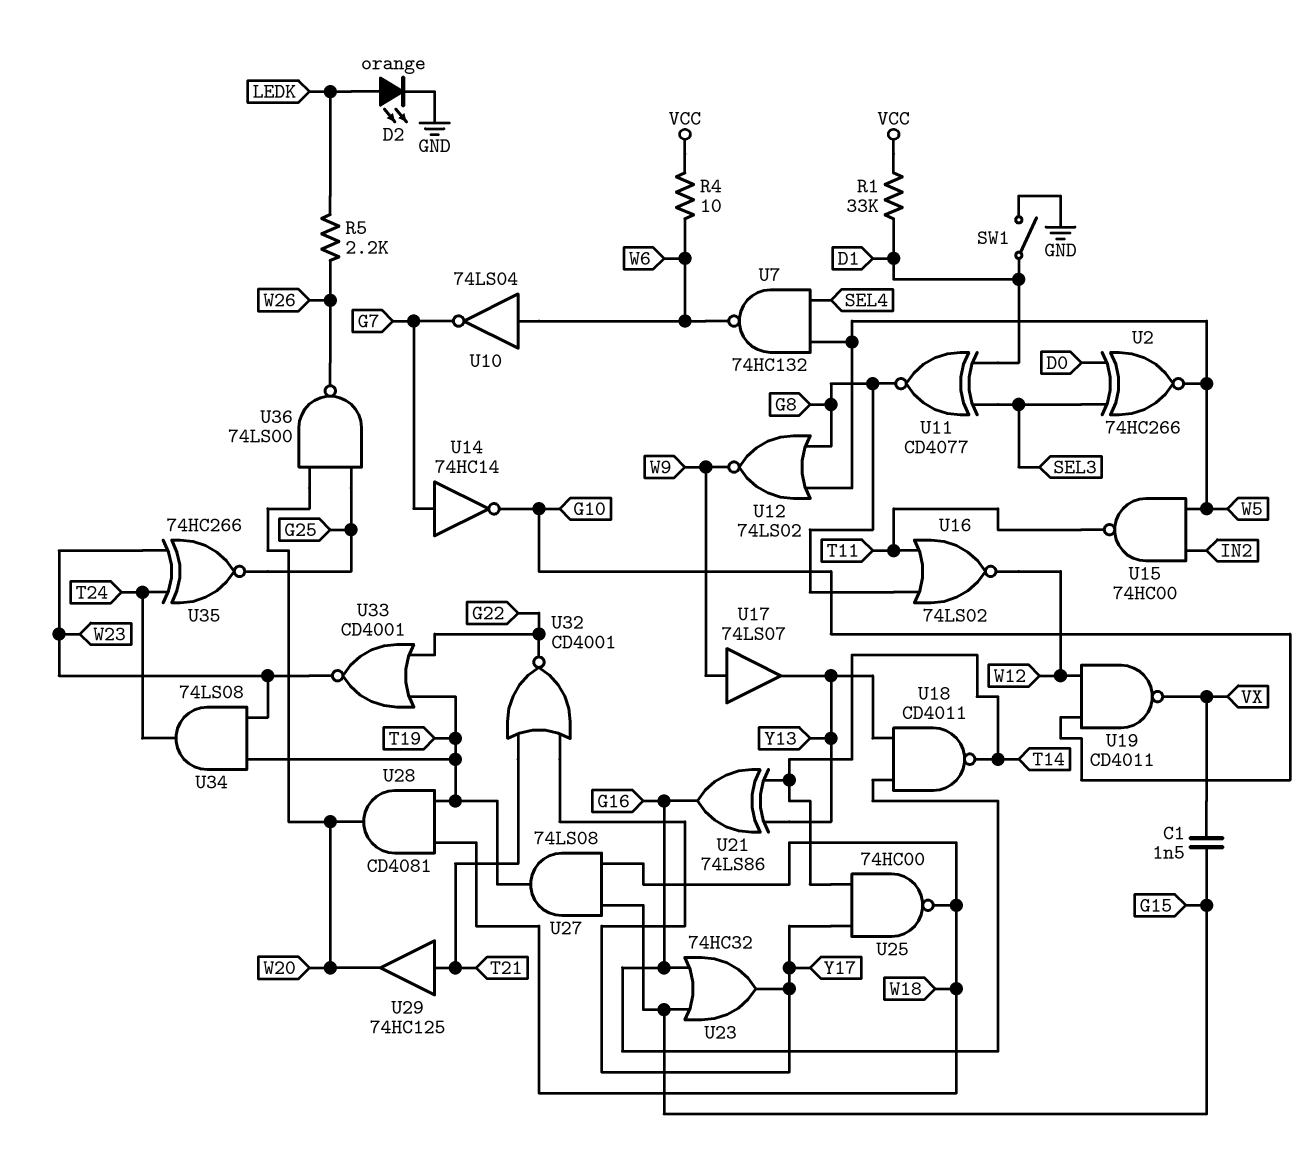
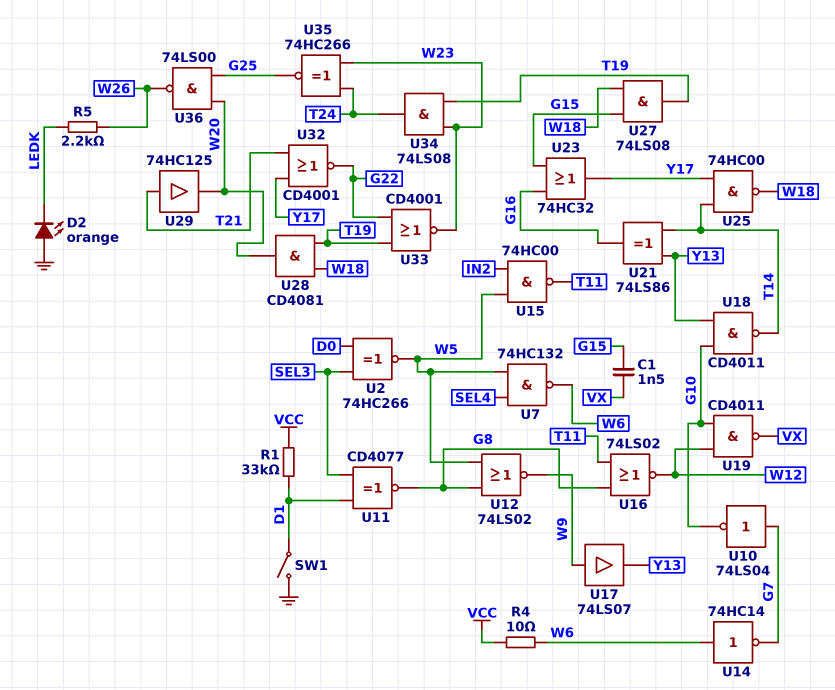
D2: LED orange (A LEDK, K GND) -> LED orange (A GND, K LEDK)
U10: NOT 74LS04 (in W6, out G7) -> NOT 74LS04 (in G7, out G10)
U14: NOT 74HC14 (in G7, out G10) -> NOT 74HC14 (in W6, out G7)
U18: NAND CD4011 (in G16, in Y13, out T14) -> NAND CD4011 (in G10, in Y13, out T14)

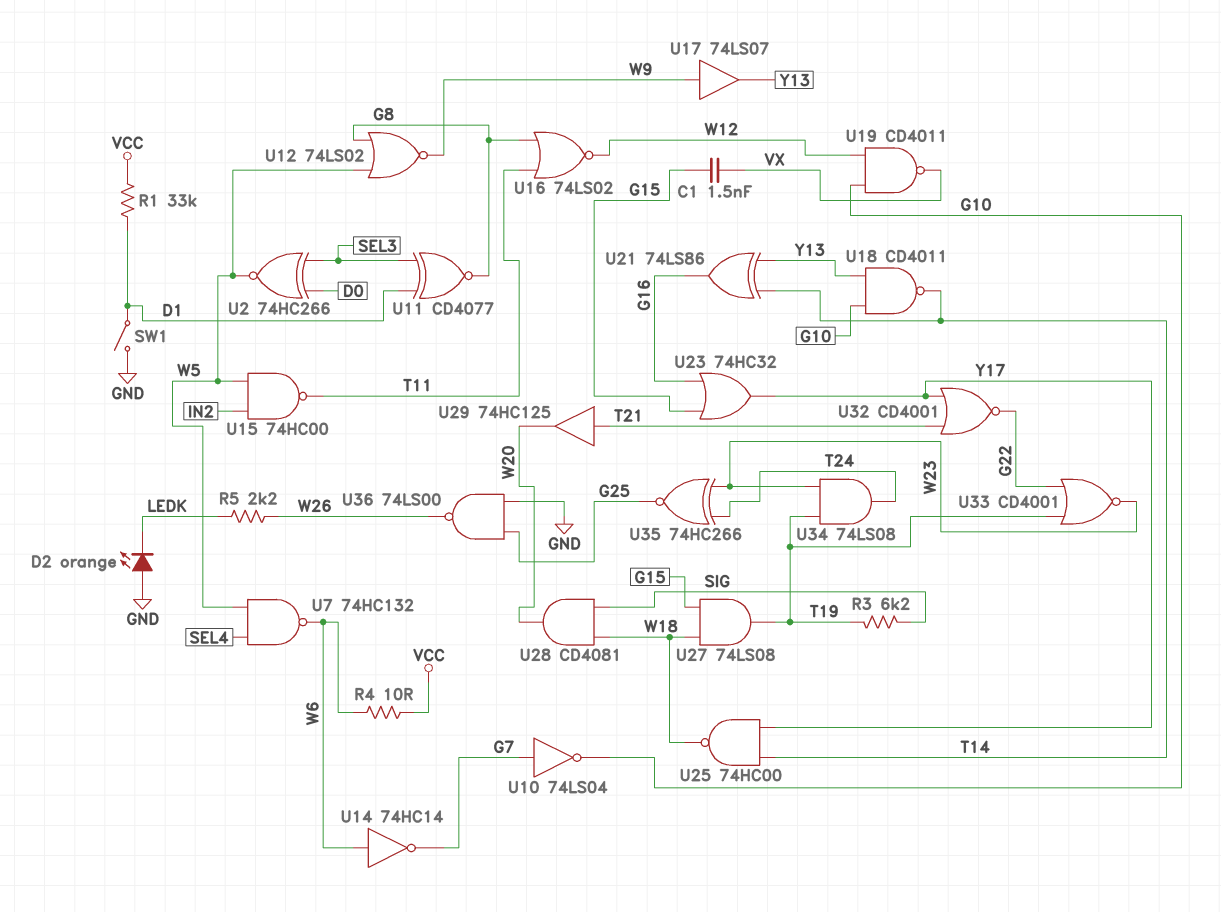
R3: none -> 6.2k (SIG, T19)
U28: AND CD4081 (in T19, in W18, out W20) -> AND CD4081 (in SIG, in W18, out W20)
U36: NAND 74LS00 (in G25, in W20, out W26) -> NAND 74LS00 (in G25, in GND, out W26)

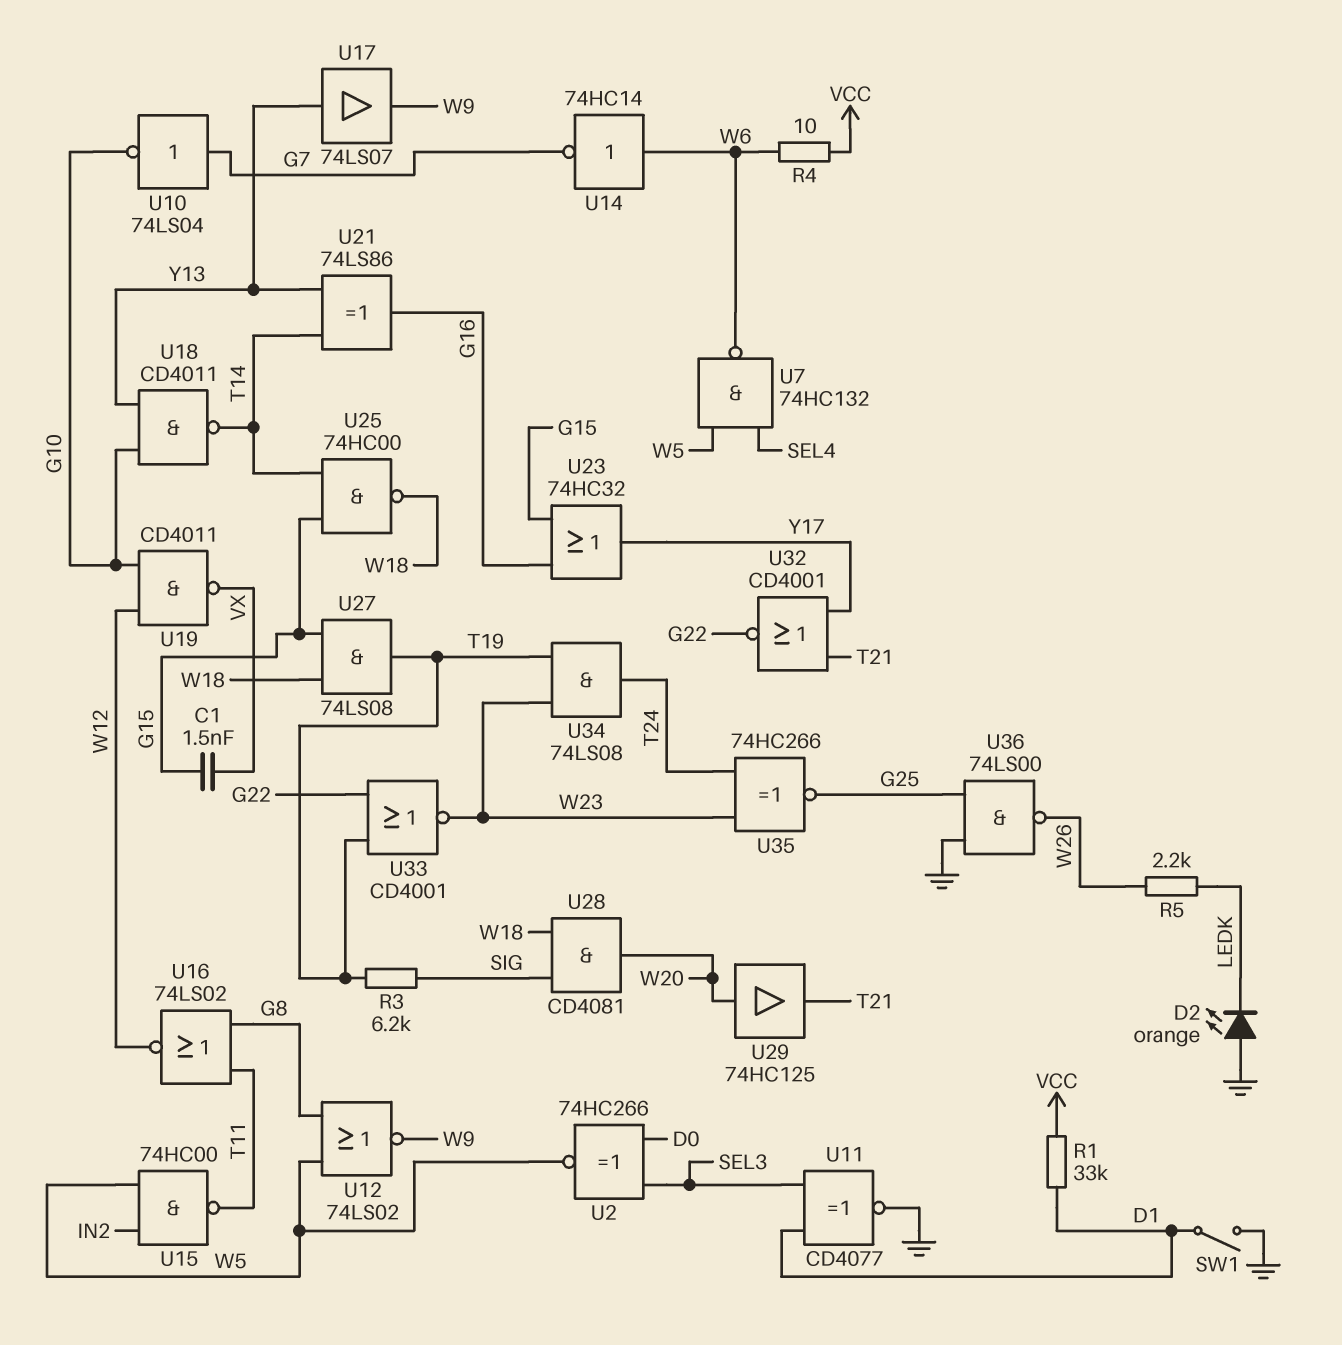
U11: XNOR CD4077 (in D1, in SEL3, out G8) -> XNOR CD4077 (in D1, in SEL3, out GND)
U17: buffer 74LS07 (in W9, out Y13) -> buffer 74LS07 (in Y13, out W9)
U25: NAND 74HC00 (in T14, in Y17, out W18) -> NAND 74HC00 (in G15, in T14, out W18)
U29: buffer 74HC125 (in T21, out W20) -> buffer 74HC125 (in W20, out T21)

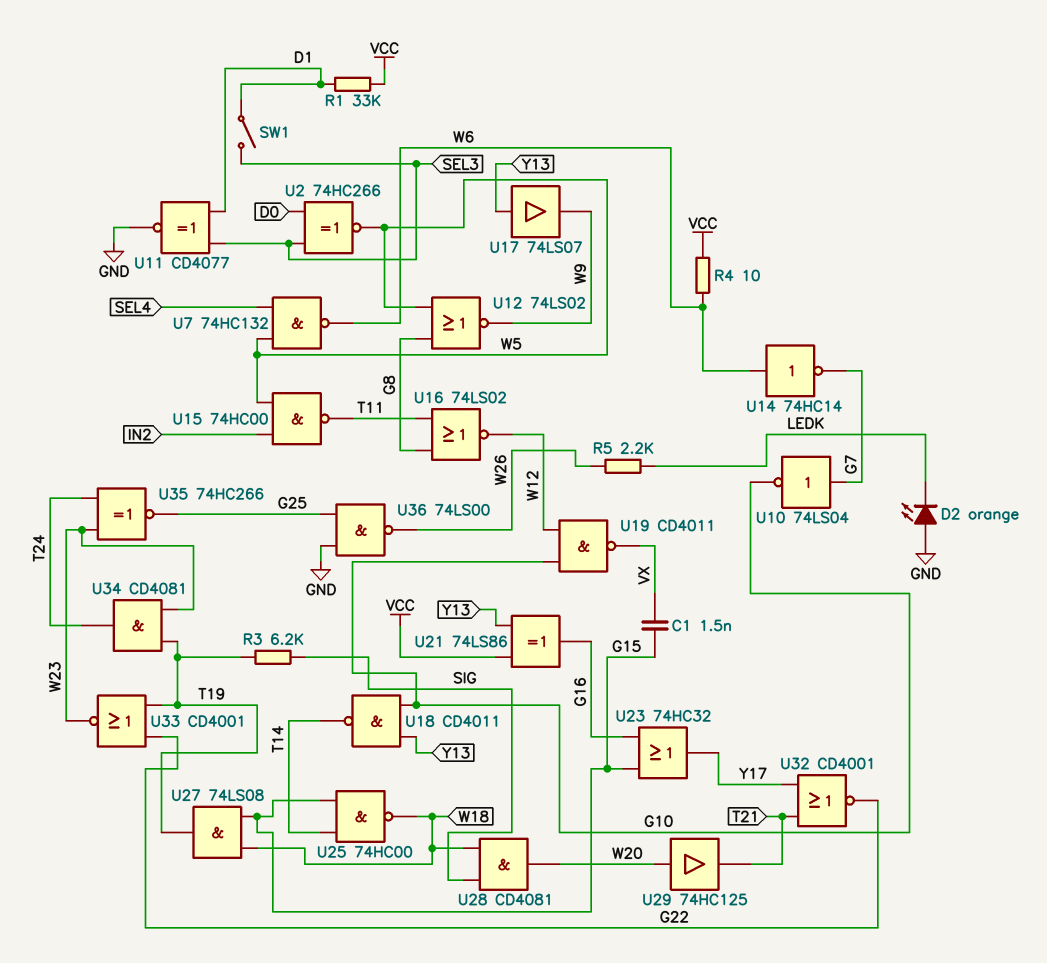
SW1: switch (D1, GND) -> switch (D1, SEL3)
U21: XOR 74LS86 (in T14, in Y13, out G16) -> XOR 74LS86 (in VCC, in Y13, out G16)
U34: AND 74LS08 (in T19, in W23, out T24) -> AND CD4081 (in T19, in W23, out T24)

